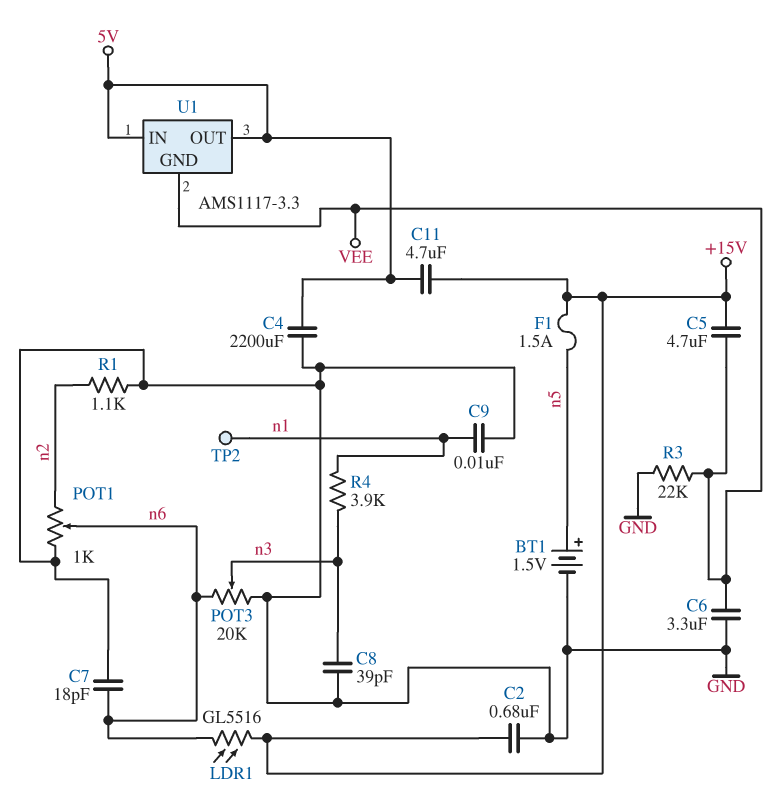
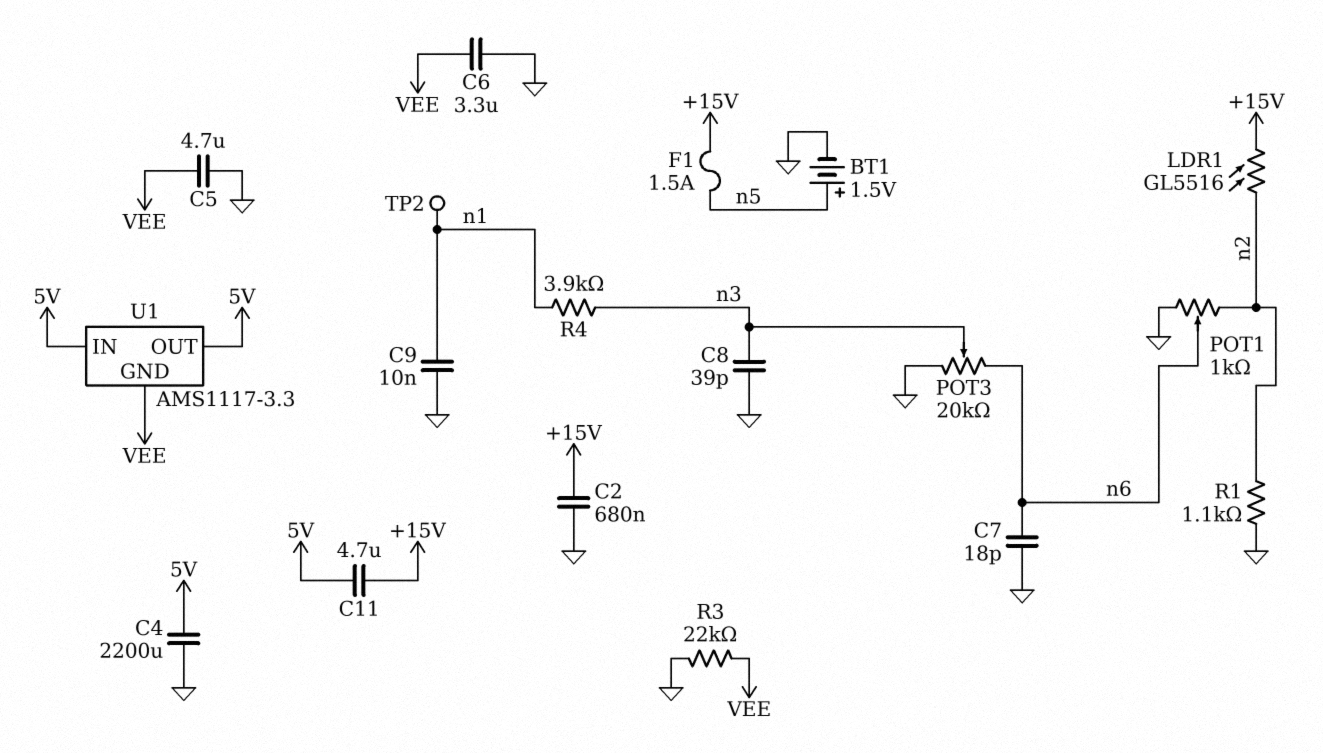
C5: 4.7uF (+15V, VEE) -> 4.7uF (GND, VEE)
LDR1: GL5516 (+15V, n6) -> GL5516 (+15V, n2)

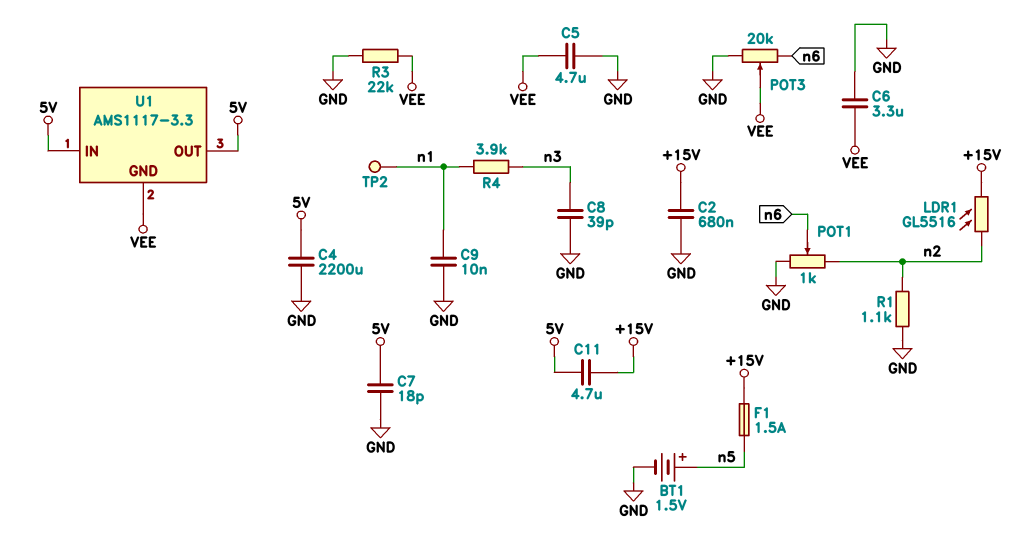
C7: 18pF (GND, n6) -> 18pF (5V, GND)
POT3: 20k (GND, n6, wiper n3) -> 20k (GND, n6, wiper VEE)

